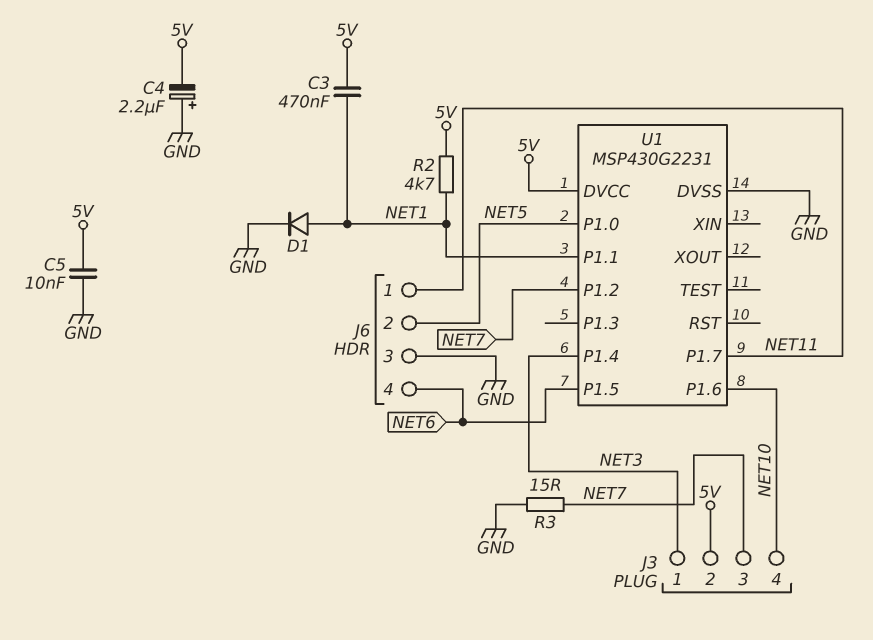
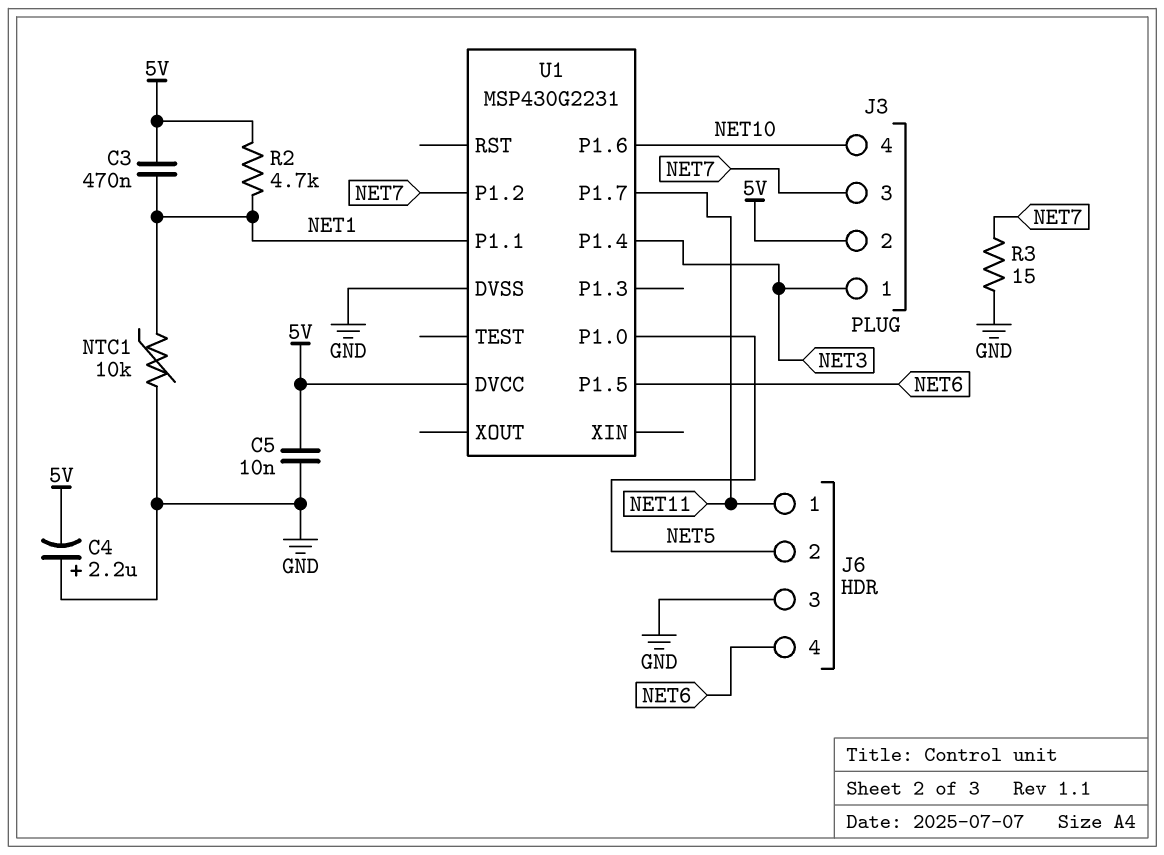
D1: diode (A NET1, K GND) -> none
NTC1: none -> 10k (GND, NET1)

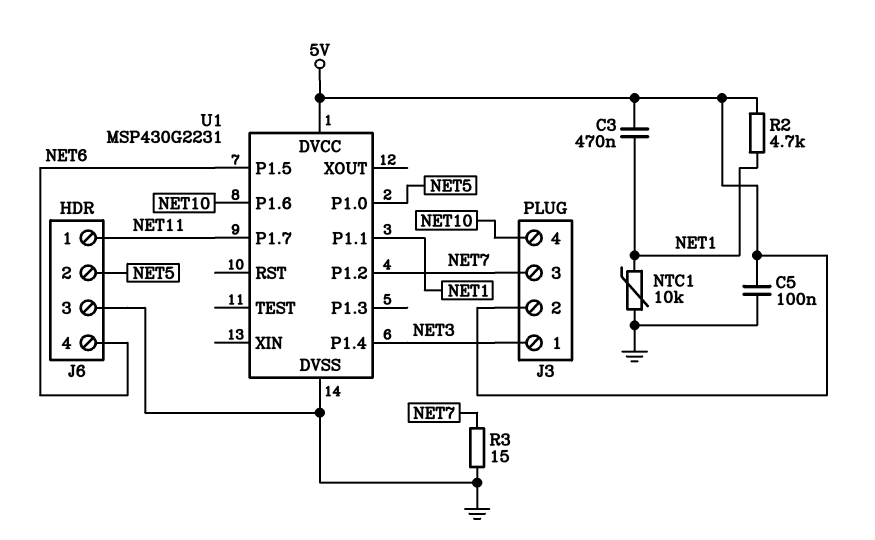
C4: 2.2uF (plus GND, minus 5V) -> none
C5: 10nF (5V, GND) -> 100nF (5V, GND)

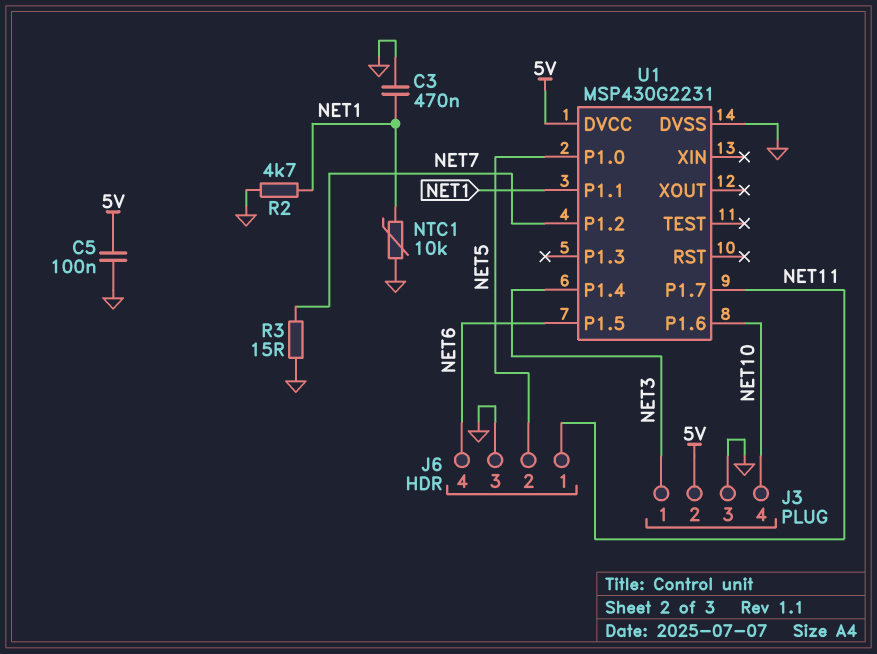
C3: 470nF (5V, NET1) -> 470nF (GND, NET1)
J3 pin 3: NET7 -> GND
R2: 4.7k (5V, NET1) -> 4.7k (GND, NET1)

